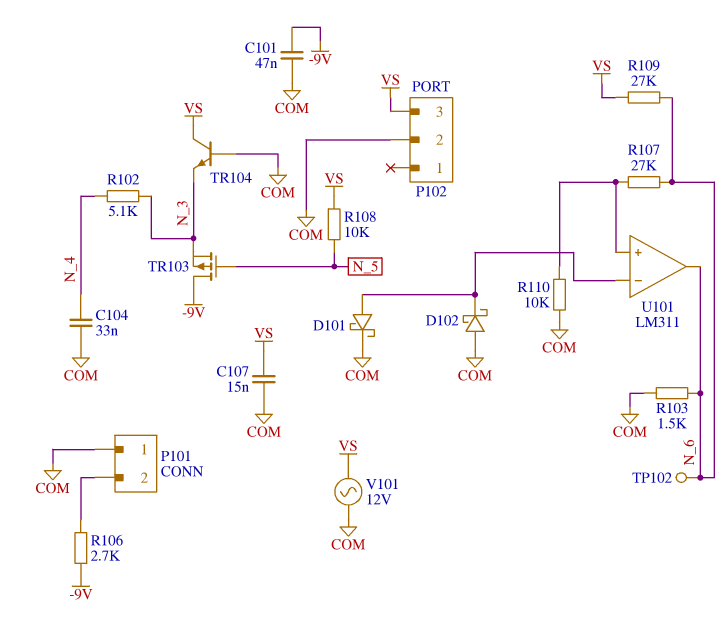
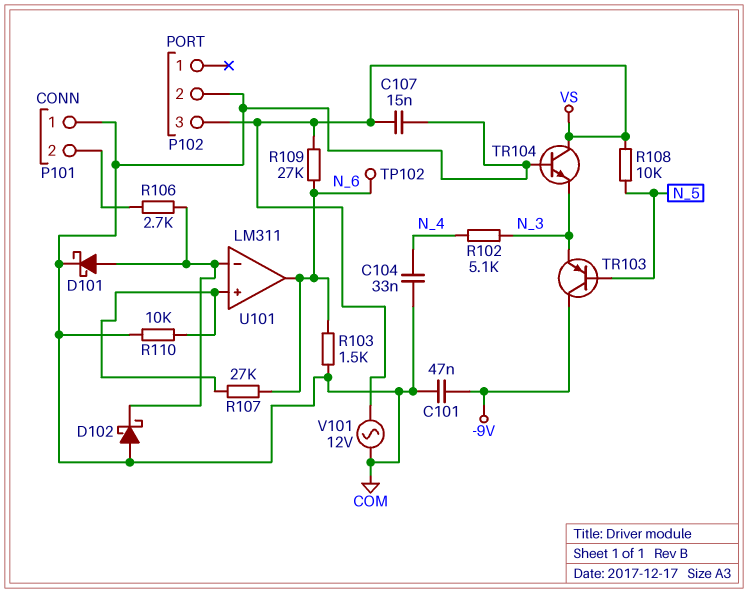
R106: 2.7k (-9V, P101/2) -> 2.7k (P101/2, U101/in-)
TR103: PMOS (G N_5, D -9V, S N_3) -> PNP (B N_5, C -9V, E N_3)

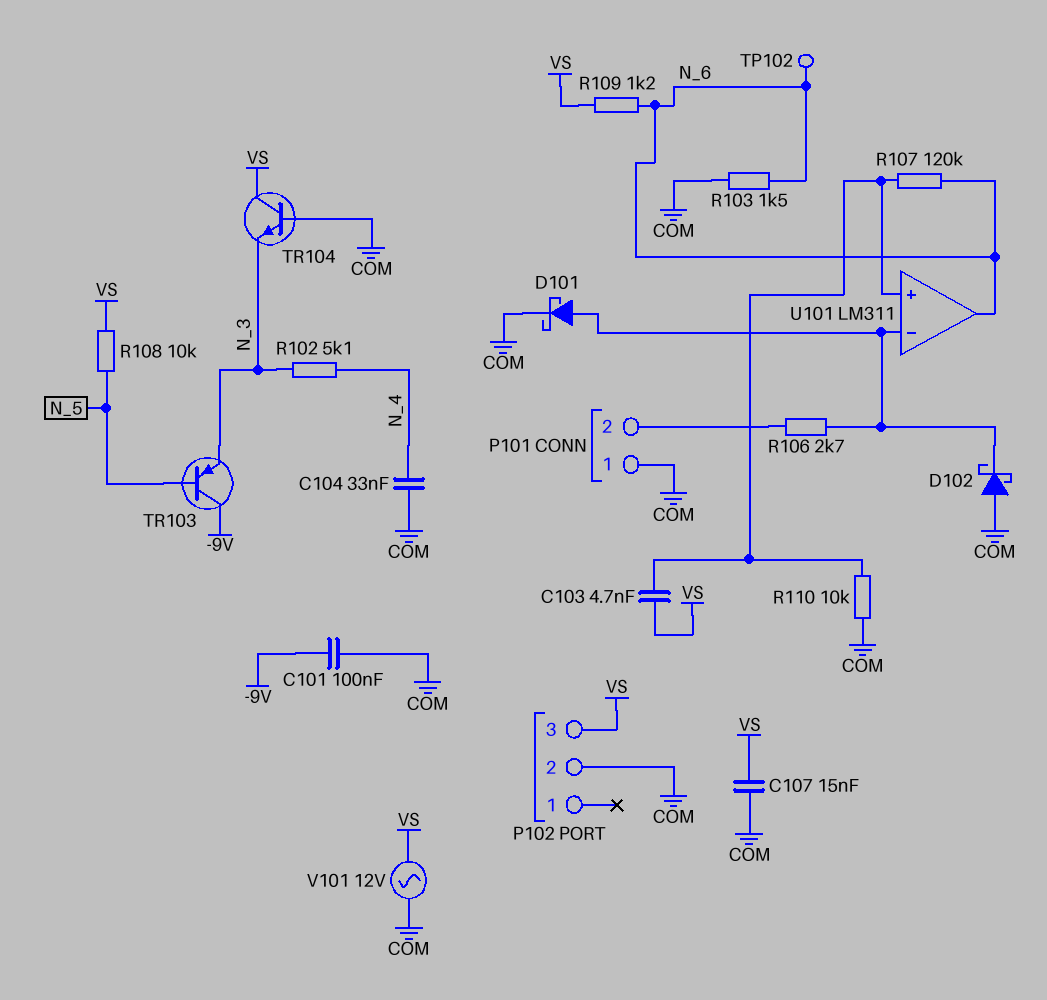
C101: 47nF (-9V, COM) -> 100nF (-9V, COM)
C103: none -> 4.7nF (U101/in+, VS)
R107: 27k (N_6, U101/in+) -> 120k (N_6, U101/in+)
R109: 27k (N_6, VS) -> 1.2k (N_6, VS)

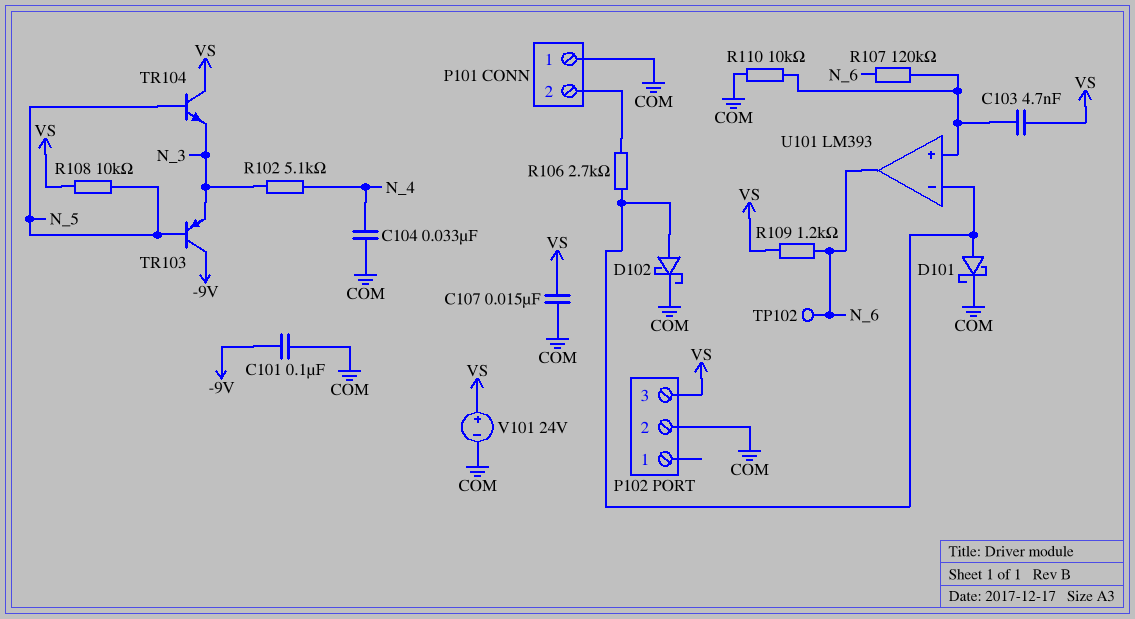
D102: schottky (A COM, K U101/in-) -> schottky (A U101/in-, K COM)
R103: 1.5k (COM, N_6) -> none
TR104: NPN (B COM, C VS, E N_3) -> NPN (B N_5, C VS, E N_3)
U101: LM311 -> LM393
V101: AC 12V (COM, VS) -> 24V (plus VS, minus COM)

